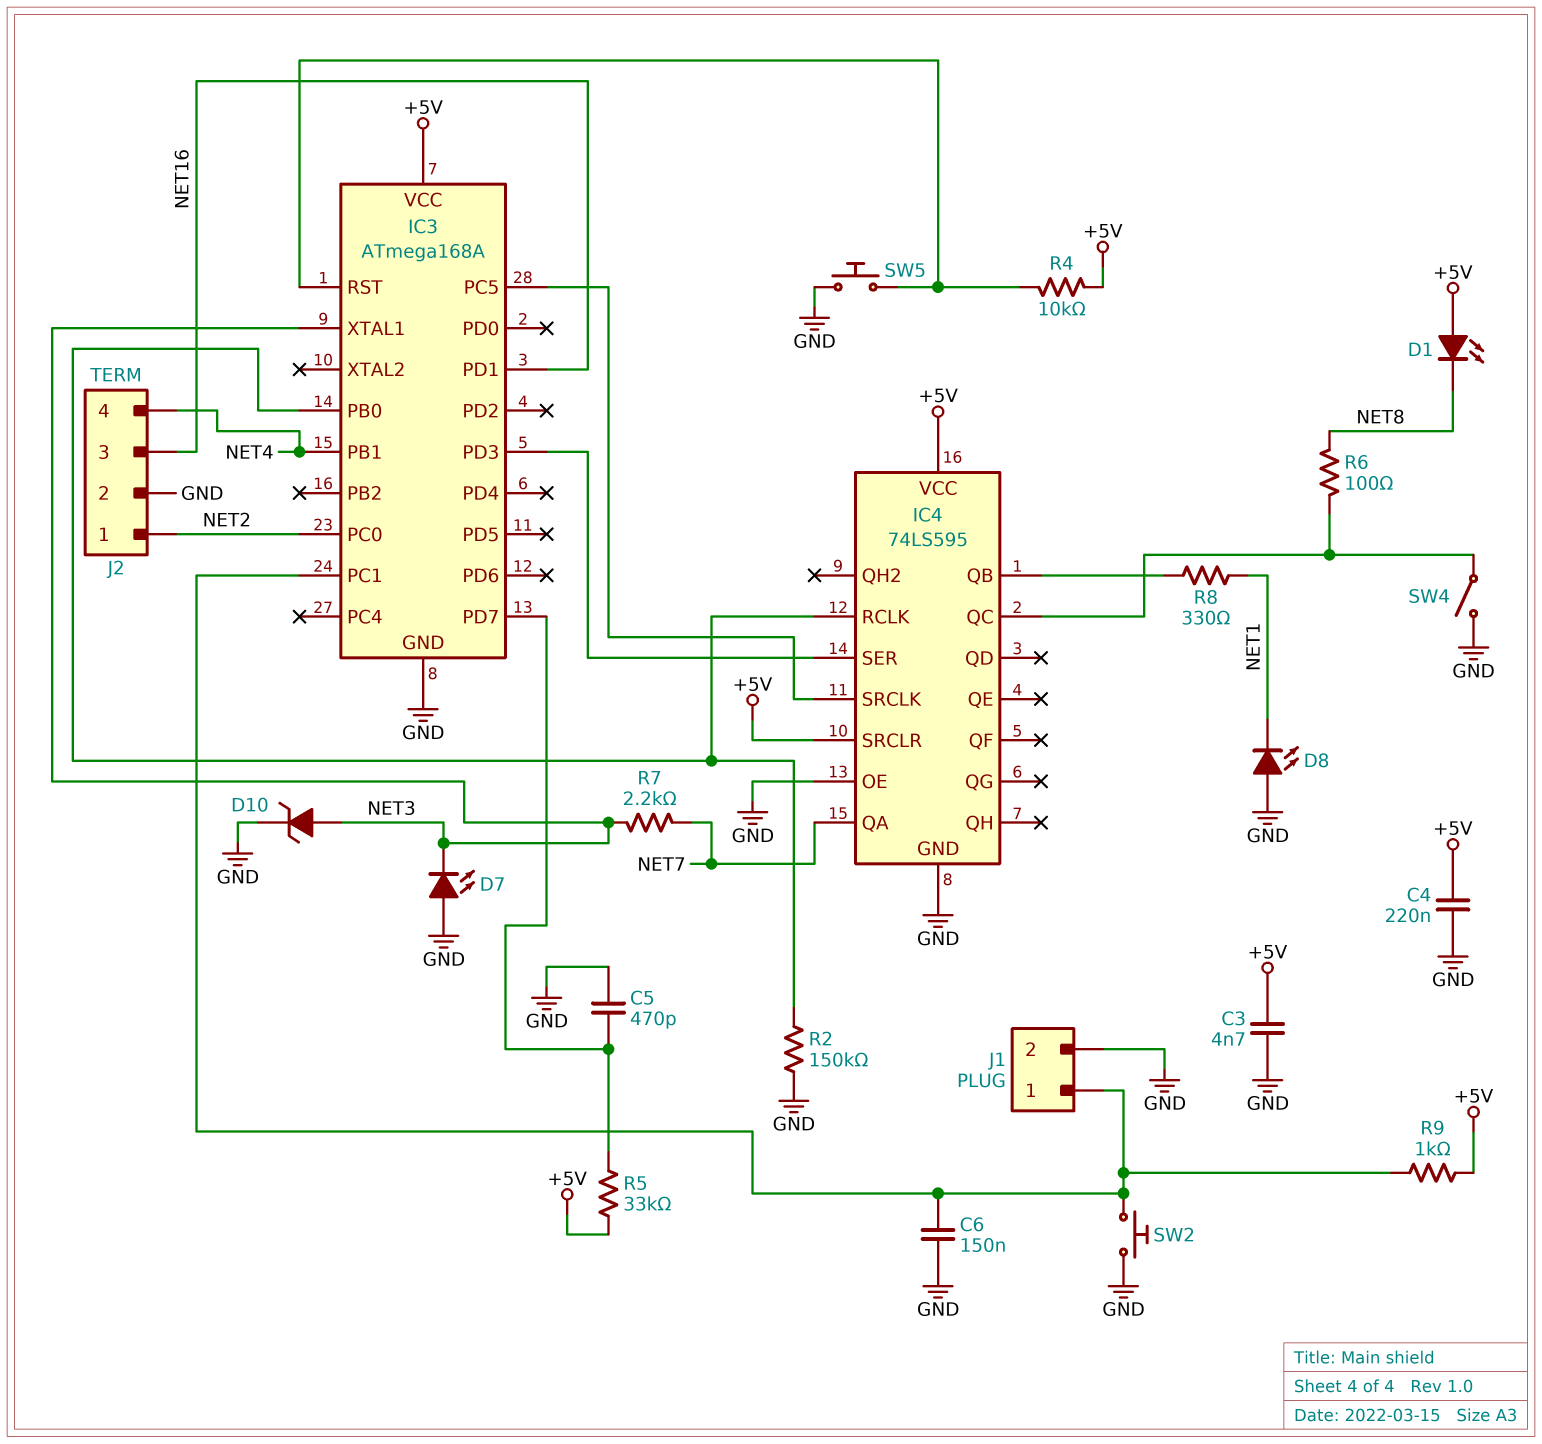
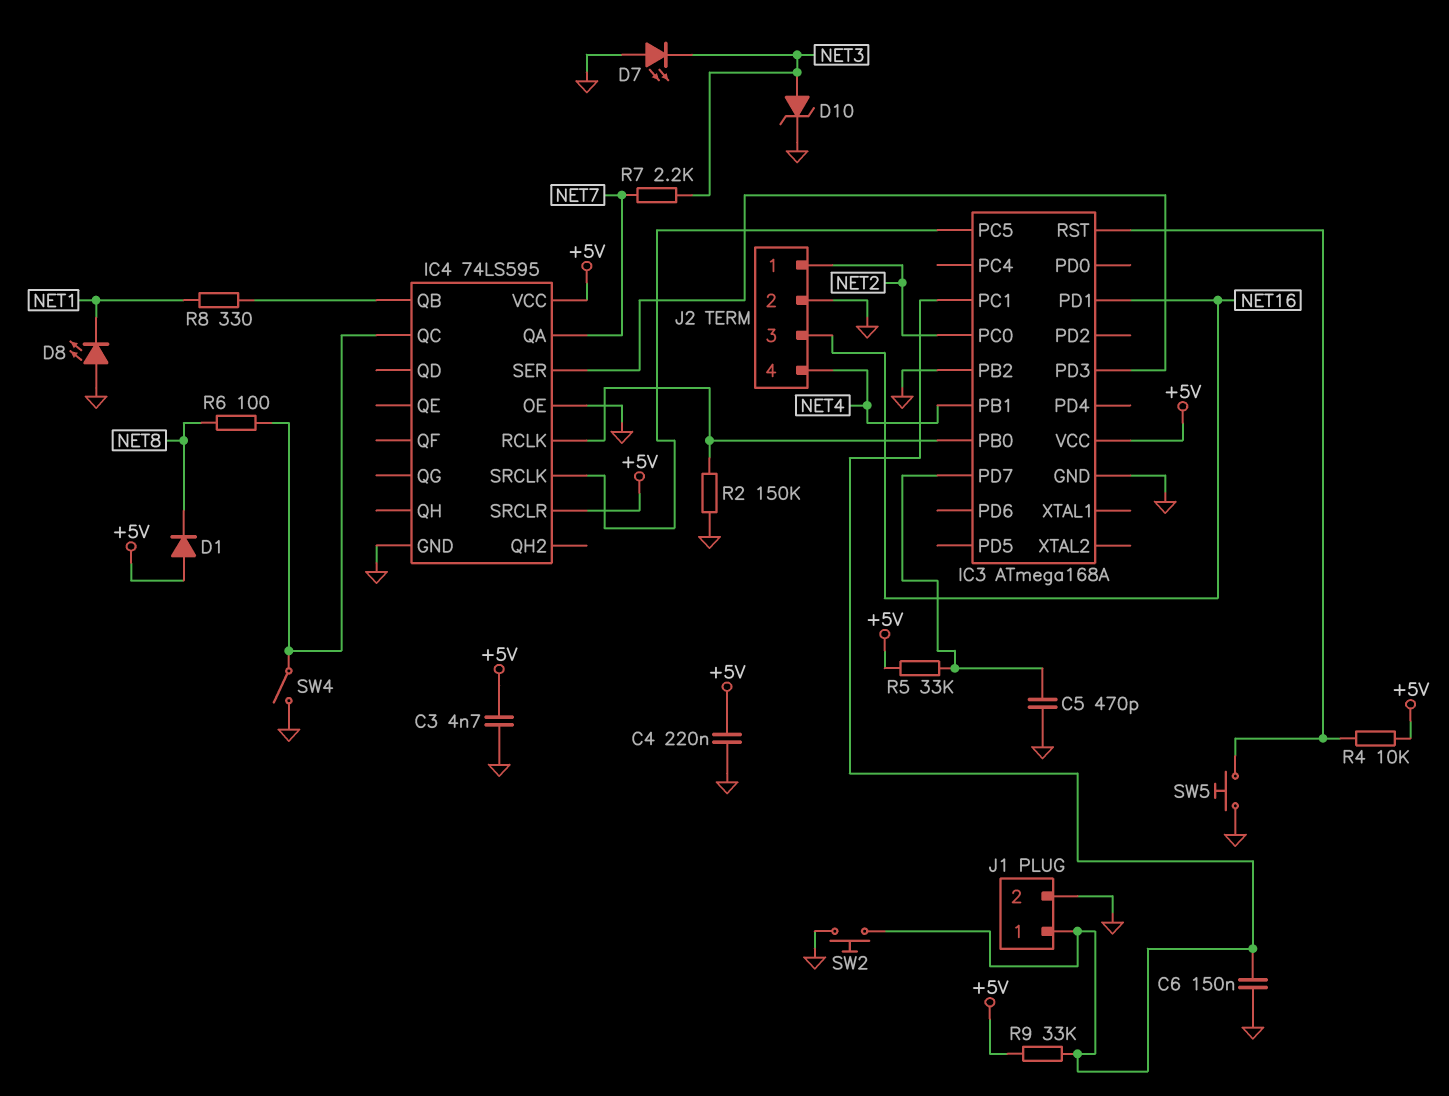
D1: LED (A +5V, K NET8) -> diode (A +5V, K NET8)
IC3 pin PB2: none -> GND
IC3 pin XTAL1: NET3 -> none
R9: 1k (+5V, IC3/PC1) -> 33k (+5V, IC3/PC1)

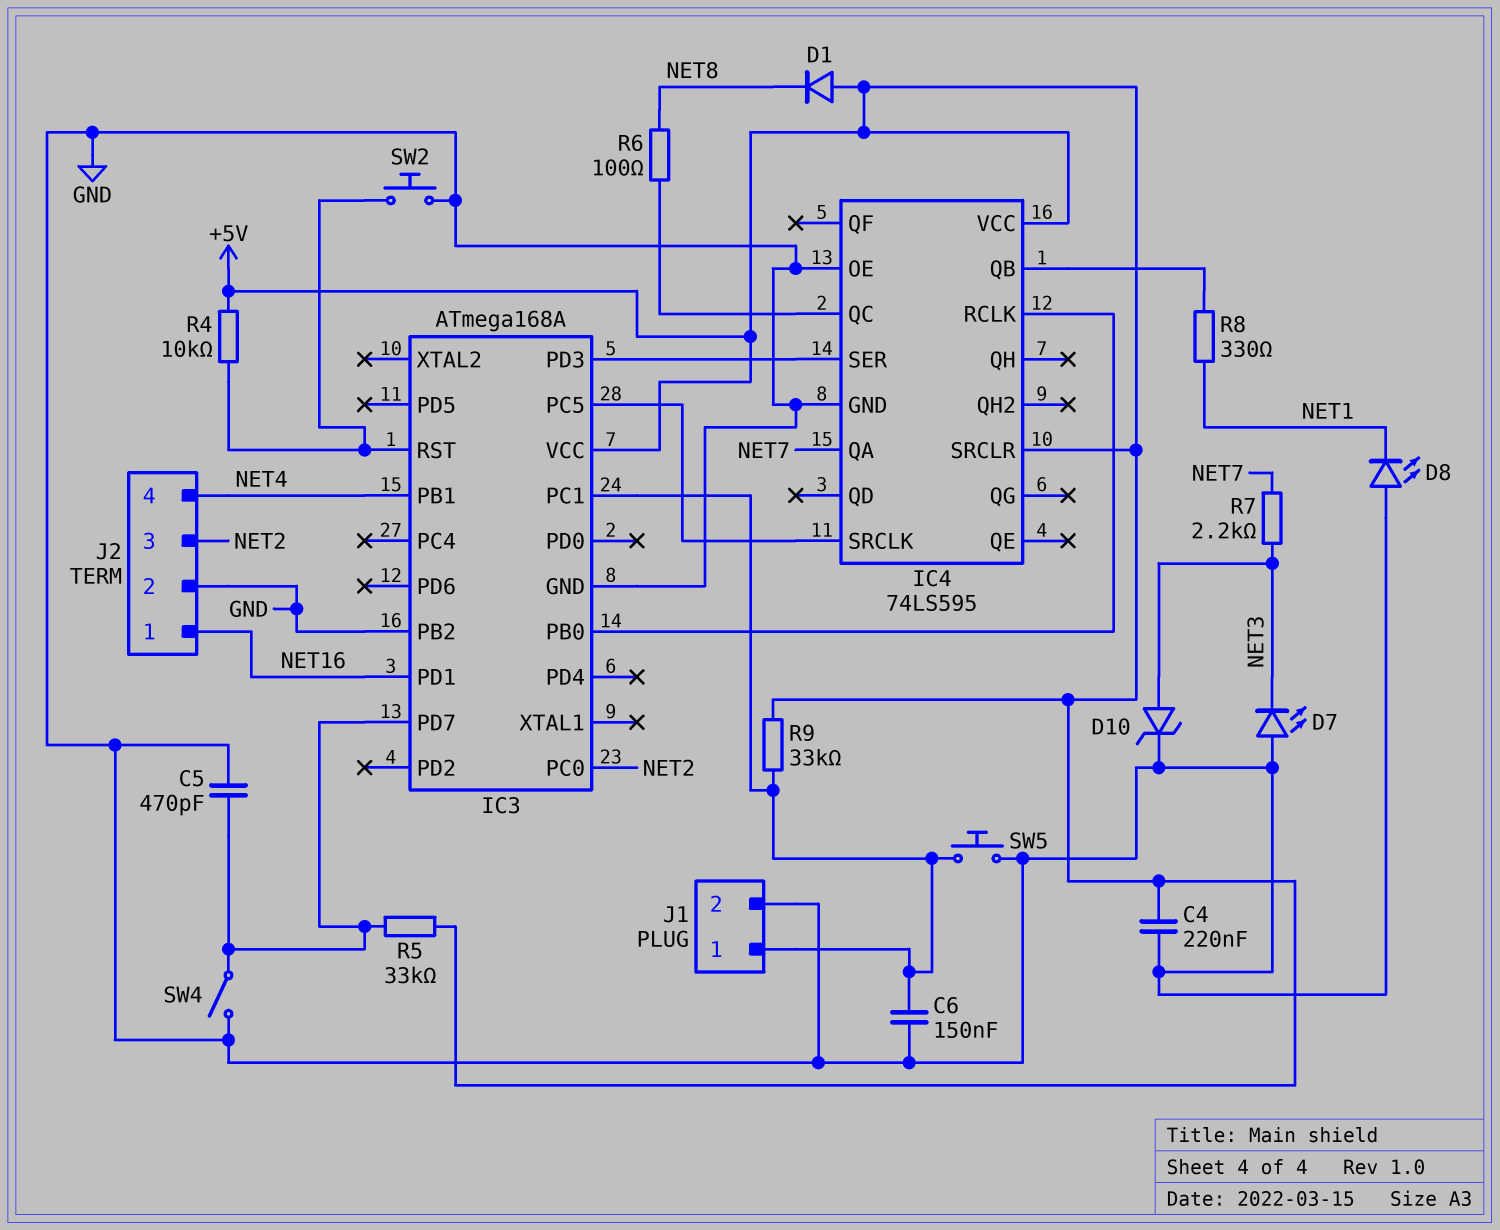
C3: 4.7nF (+5V, GND) -> none
J2 pin 1: NET2 -> NET16
J2 pin 3: NET16 -> NET2
R2: 150k (GND, IC3/PB0) -> none
SW2: button (GND, IC3/PC1) -> button (GND, IC3/RST)
SW4: switch (GND, IC4/QC) -> switch (GND, IC3/PD7)
SW5: button (GND, IC3/RST) -> button (GND, IC3/PC1)

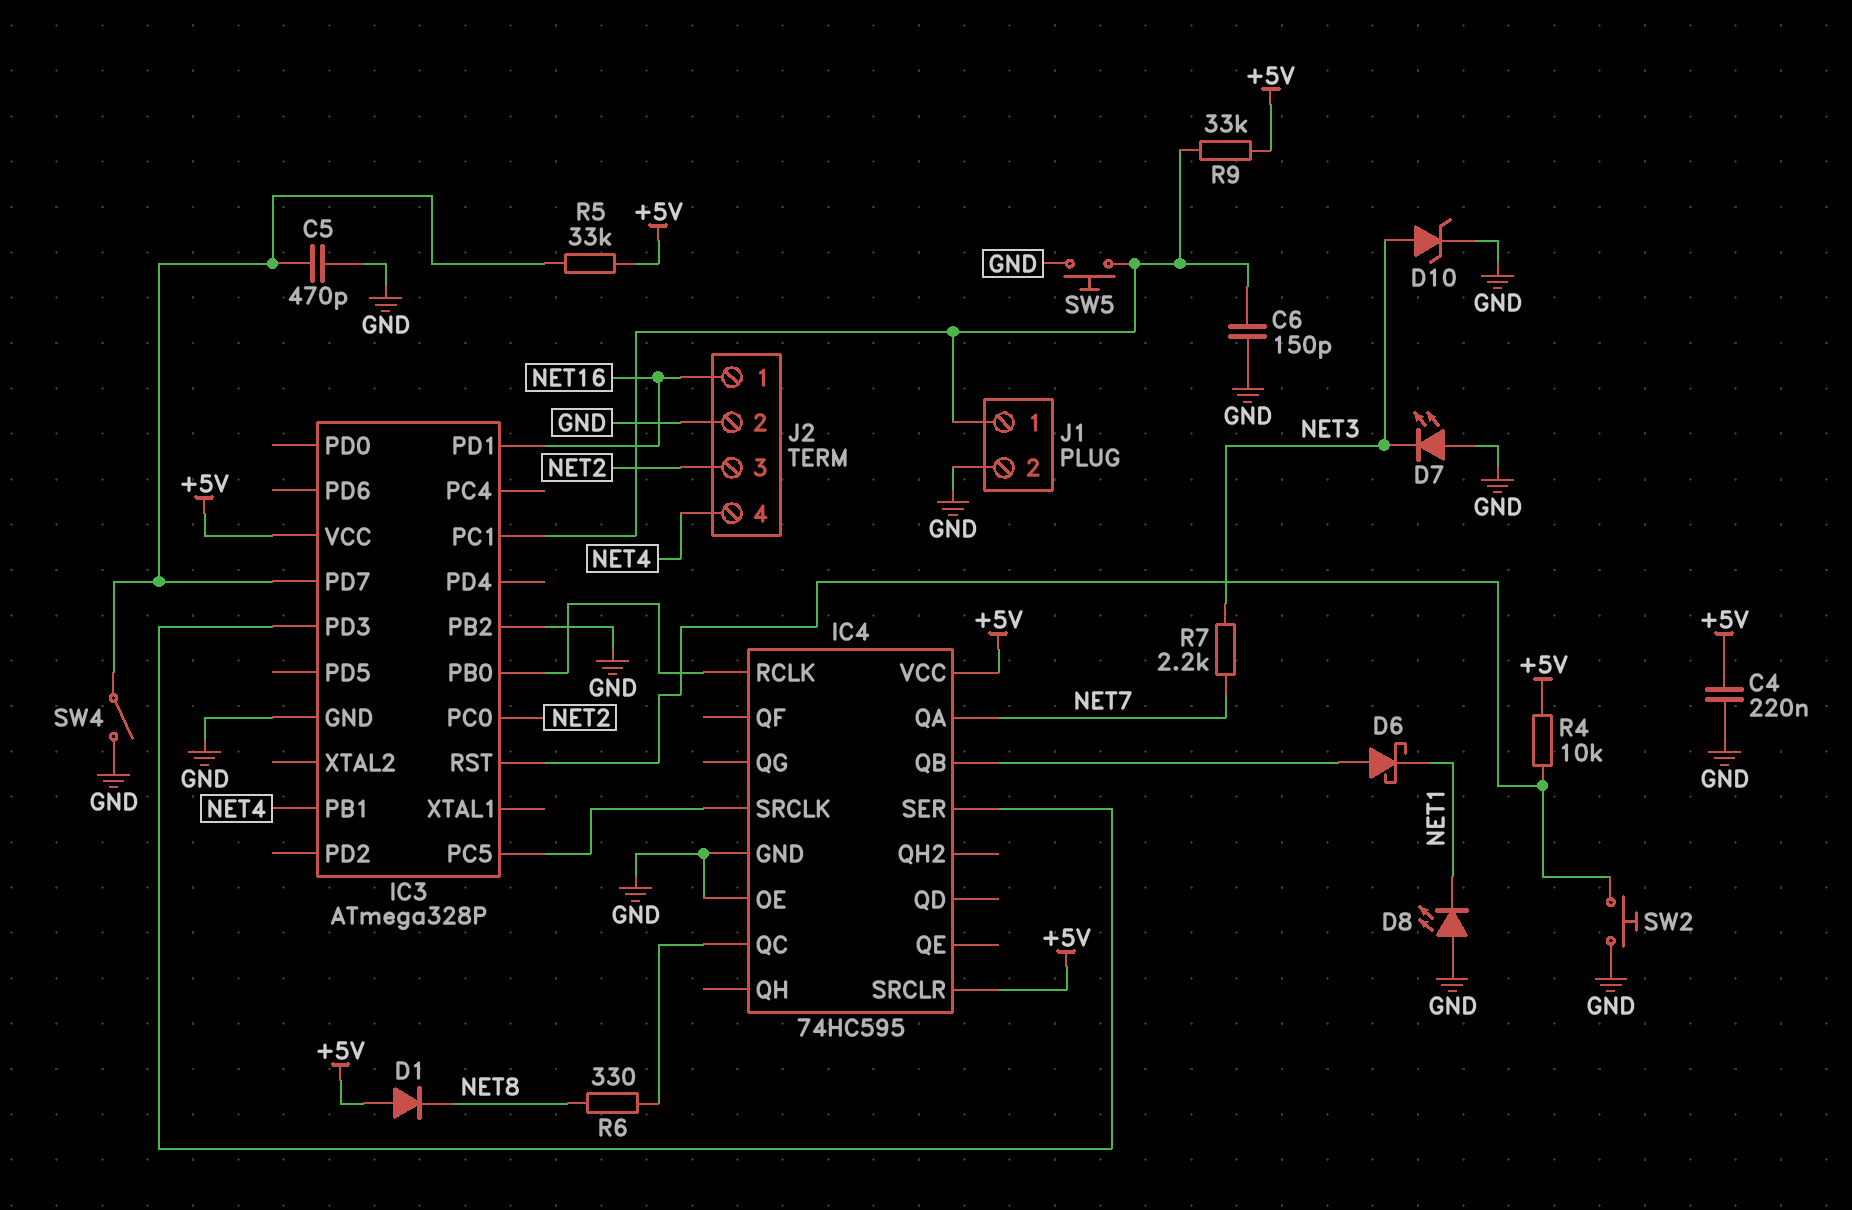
C6: 150nF (GND, IC3/PC1) -> 150pF (GND, IC3/PC1)
D6: none -> schottky (A IC4/QB, K NET1)
IC3: ATmega168A -> ATmega328P
IC4: 74LS595 -> 74HC595
R6: 100 (IC4/QC, NET8) -> 330 (IC4/QC, NET8)
R8: 330 (IC4/QB, NET1) -> none

